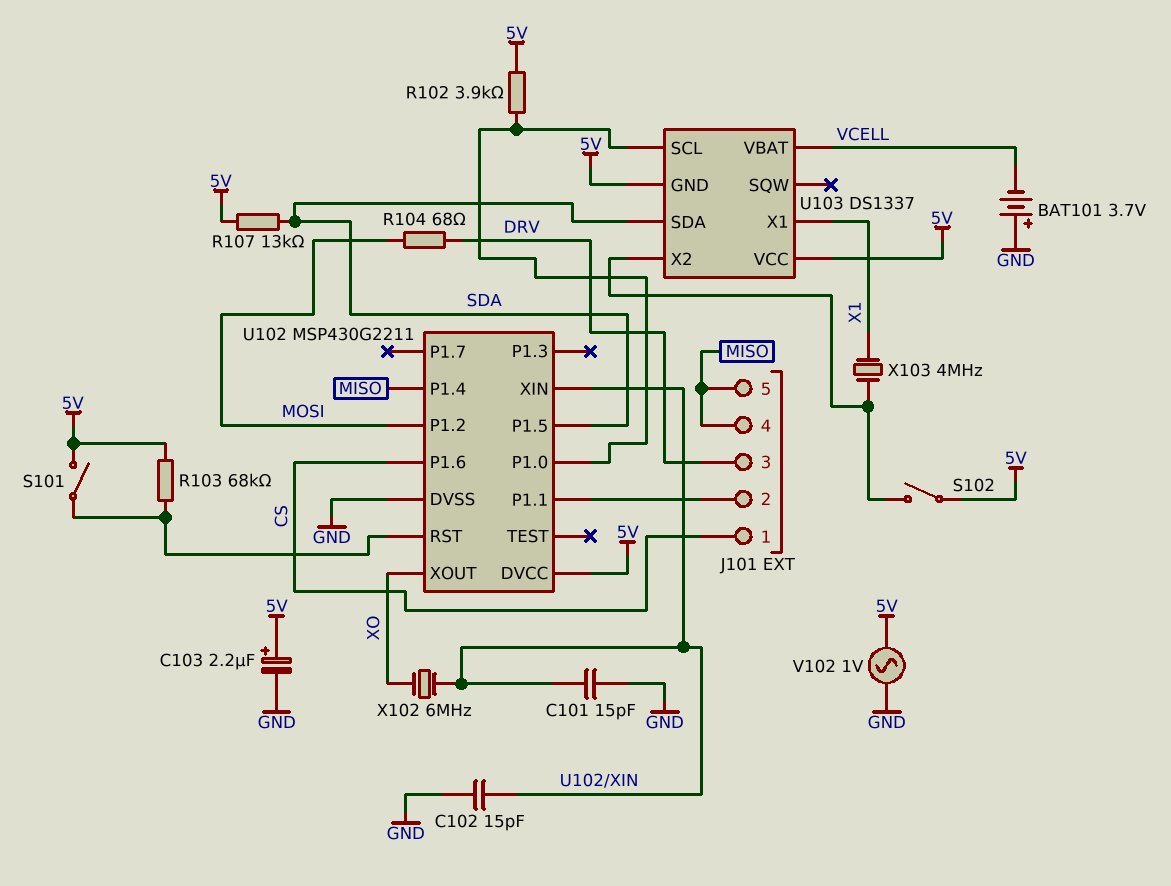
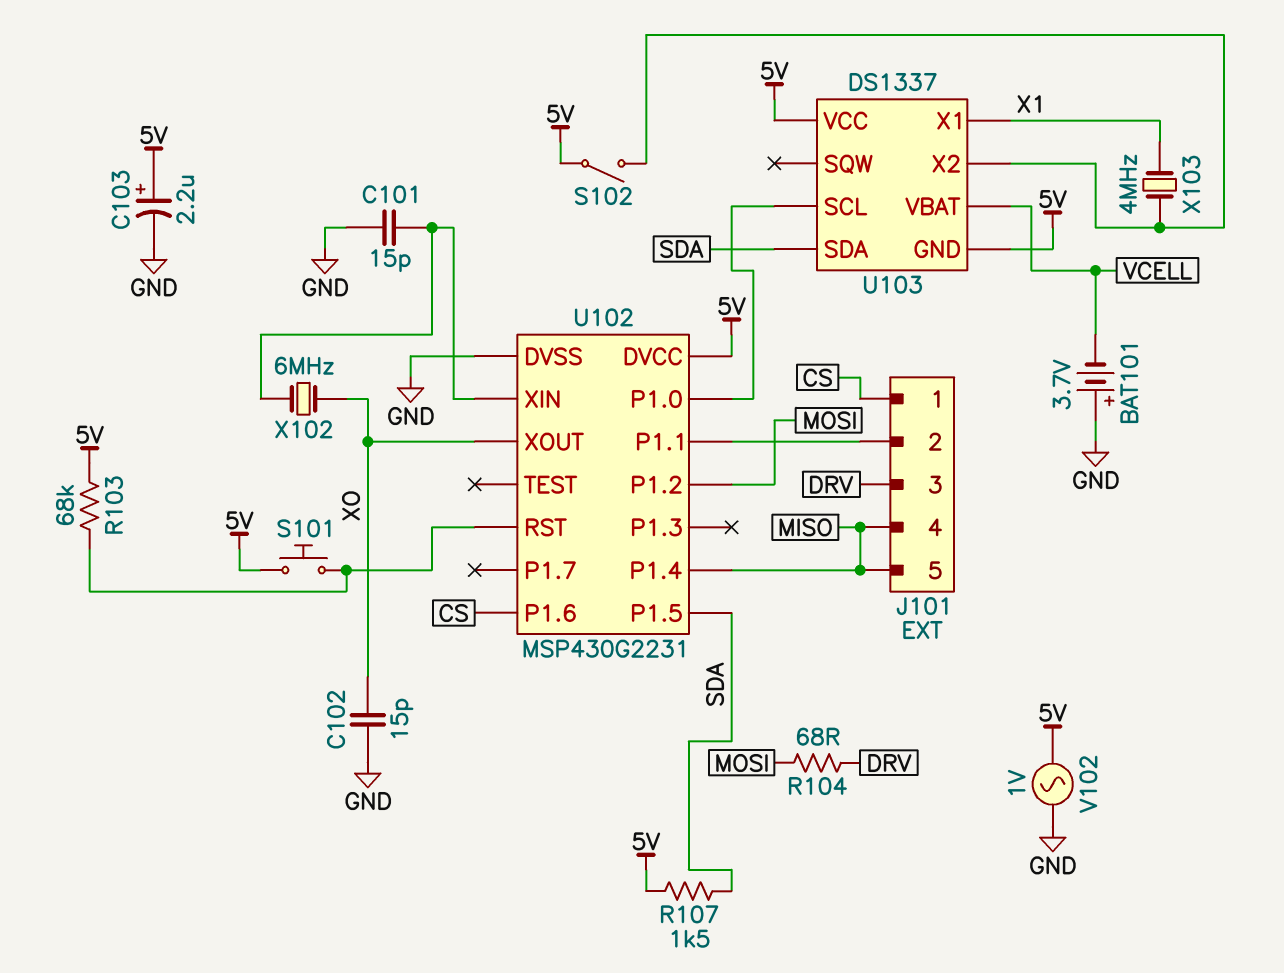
C102: 15pF (GND, U102/XIN) -> 15pF (GND, XO)
R102: 3.9k (5V, U102/P1.0) -> none
R107: 13k (5V, SDA) -> 1.5k (5V, SDA)
S101: switch (5V, U102/RST) -> button (5V, U102/RST)
U102: MSP430G2211 -> MSP430G2231

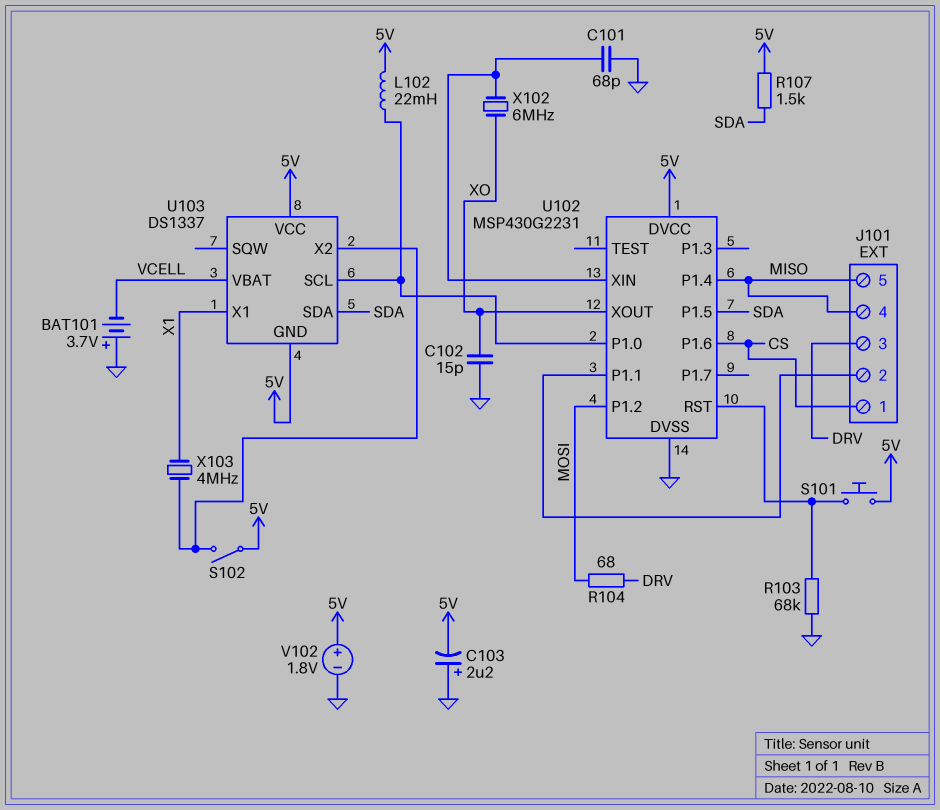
C101: 15pF (GND, U102/XIN) -> 68pF (GND, U102/XIN)
C103: 2.2uF (plus 5V, minus GND) -> 2.2uF (plus GND, minus 5V)
L102: none -> 22mH (5V, U102/P1.0)
R103: 68k (5V, U102/RST) -> 68k (GND, U102/RST)
V102: AC 1V (5V, GND) -> 1.8V (plus 5V, minus GND)

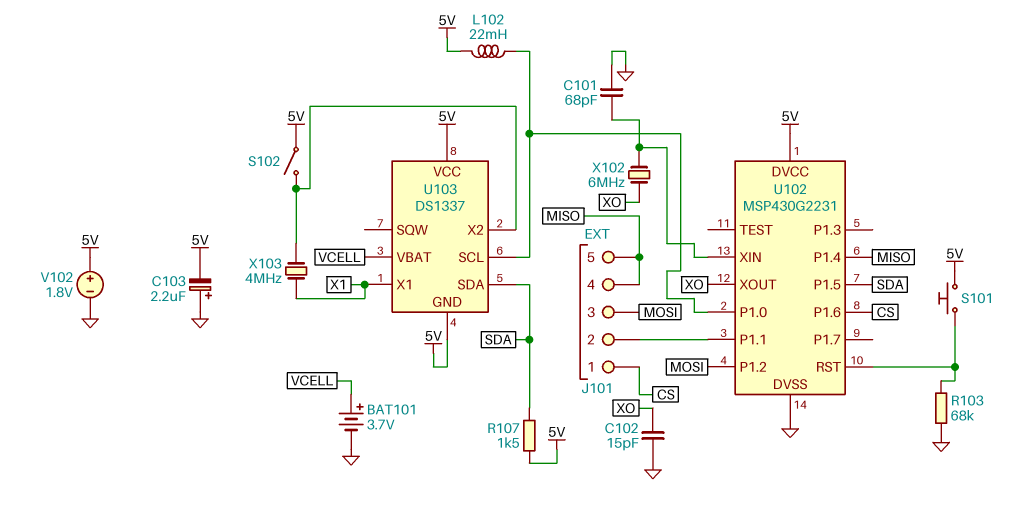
BAT101: 3.7V (plus GND, minus VCELL) -> 3.7V (plus VCELL, minus GND)
J101 pin 3: DRV -> MOSI
R104: 68 (DRV, MOSI) -> none

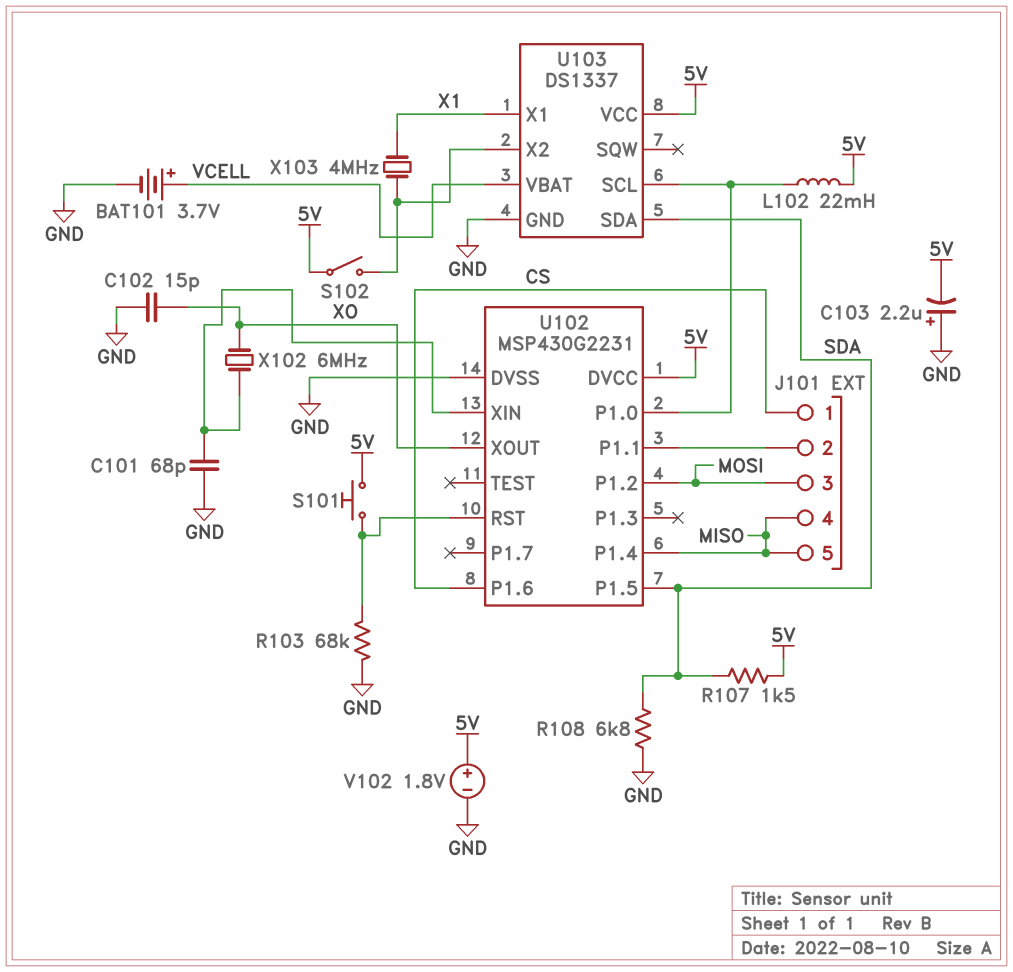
R108: none -> 6.8k (GND, SDA)
U103 pin GND: 5V -> GND

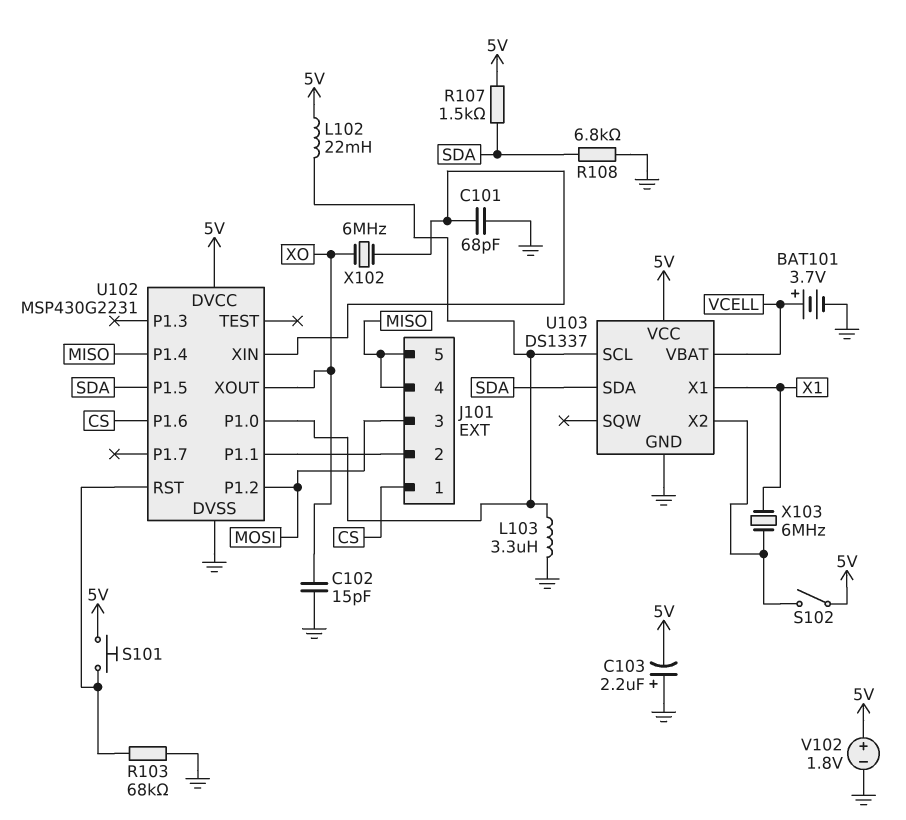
L103: none -> 3.3uH (GND, U102/P1.0)
X103: 4MHz (U103/X2, X1) -> 6MHz (U103/X2, X1)

